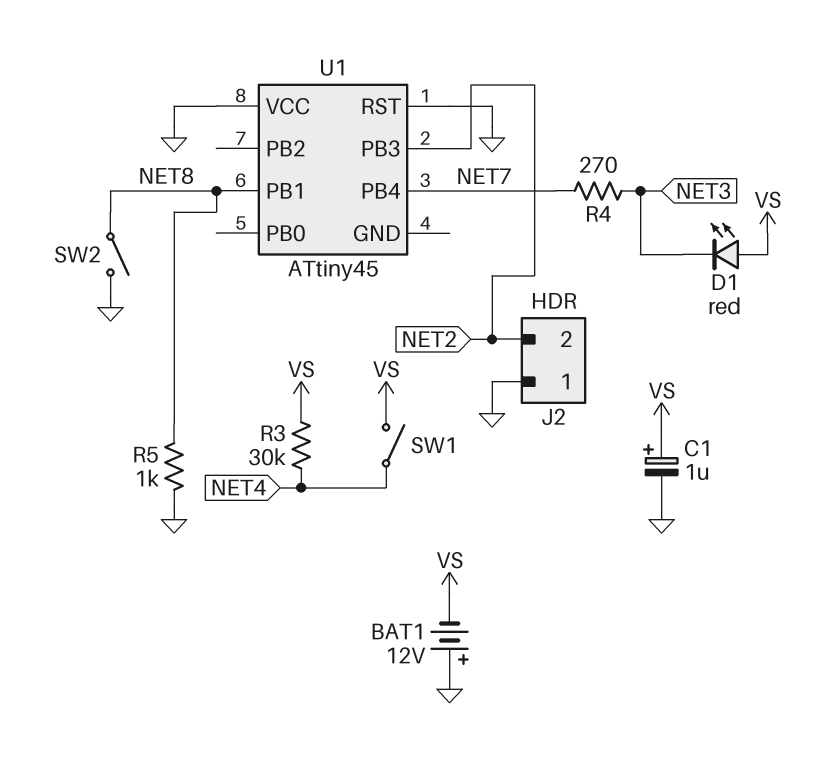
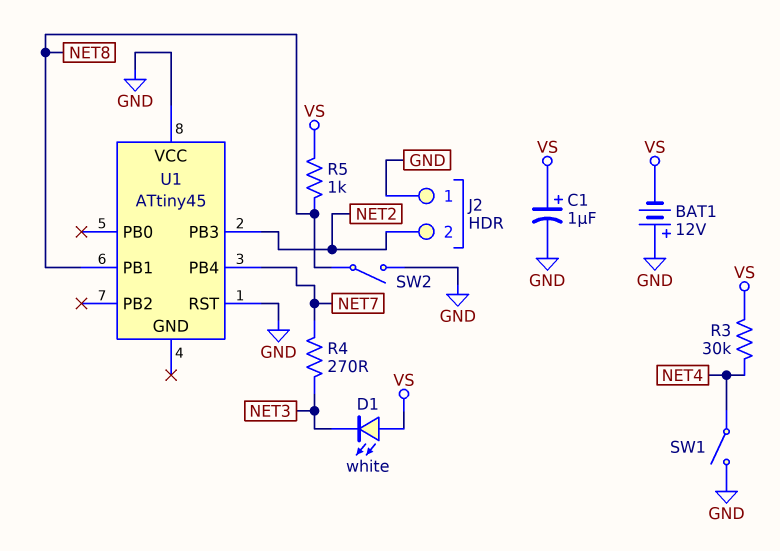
D1: LED red (A VS, K NET3) -> LED white (A VS, K NET3)
R5: 1k (GND, NET8) -> 1k (NET8, VS)
SW1: switch (NET4, VS) -> switch (GND, NET4)

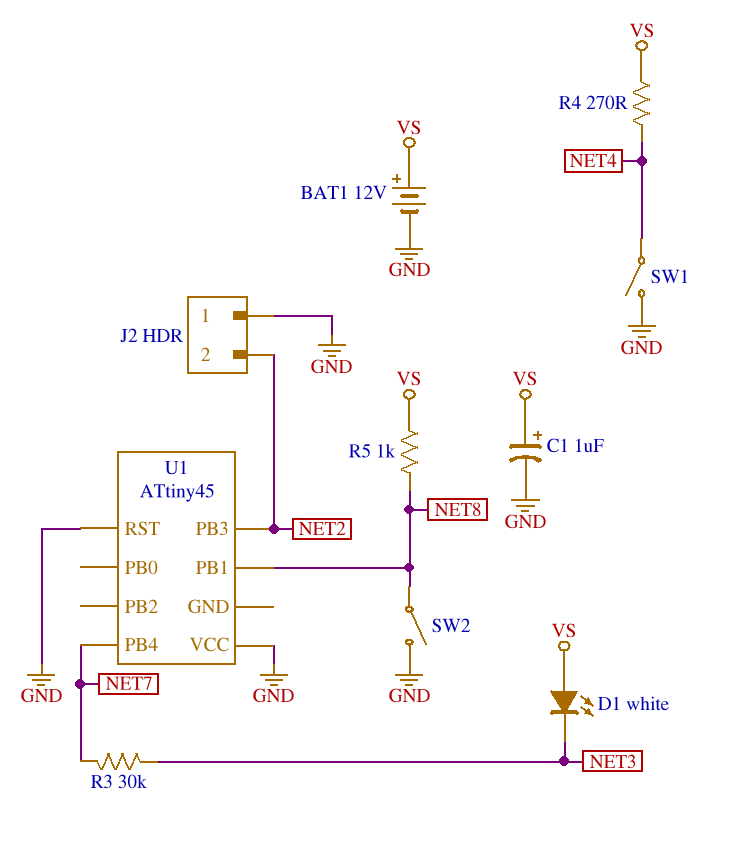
BAT1: 12V (plus GND, minus VS) -> 12V (plus VS, minus GND)
R3: 30k (NET4, VS) -> 30k (NET3, NET7)
R4: 270 (NET3, NET7) -> 270 (NET4, VS)

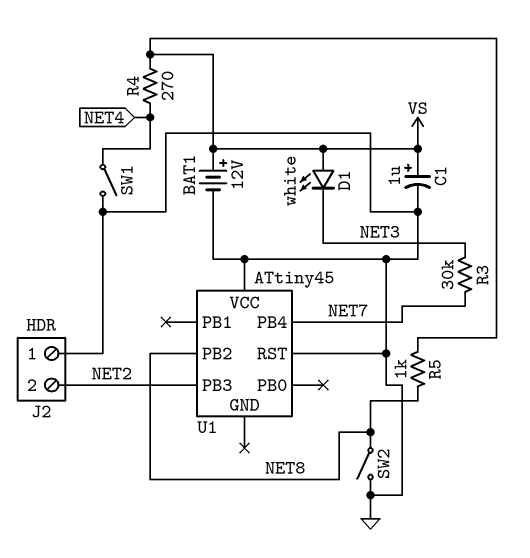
U1 pin PB1: NET8 -> none
U1 pin PB2: none -> NET8

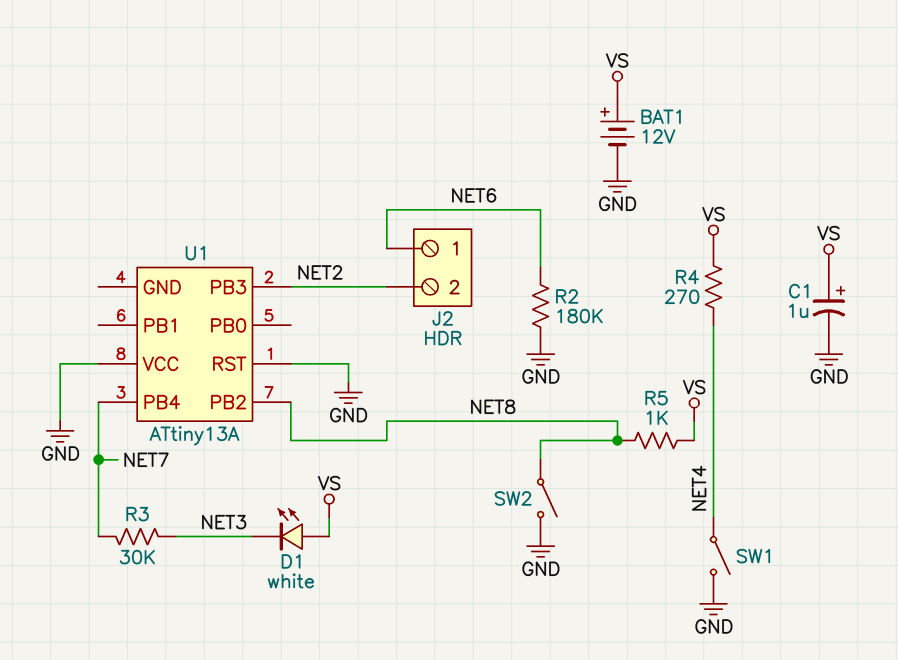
J2 pin 1: GND -> NET6
R2: none -> 180k (GND, NET6)
U1: ATtiny45 -> ATtiny13A

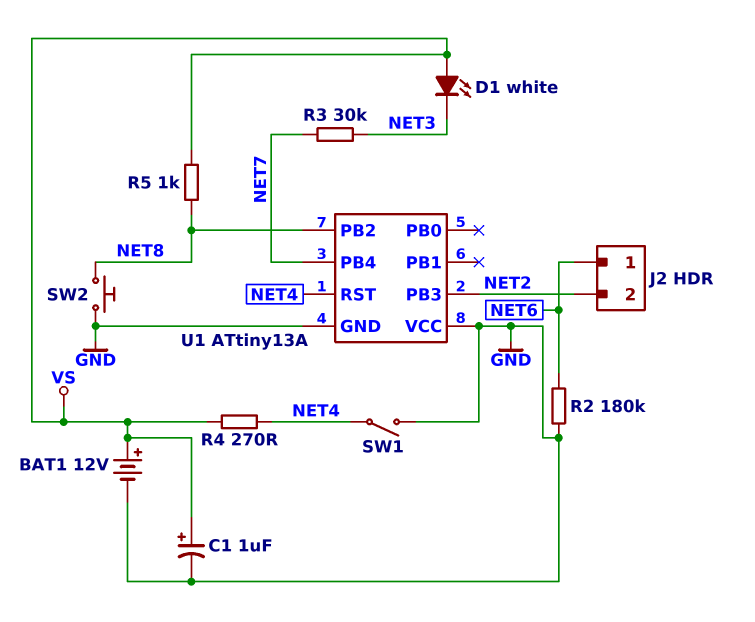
SW2: switch (GND, NET8) -> button (GND, NET8)
U1 pin GND: none -> GND
U1 pin RST: GND -> NET4

